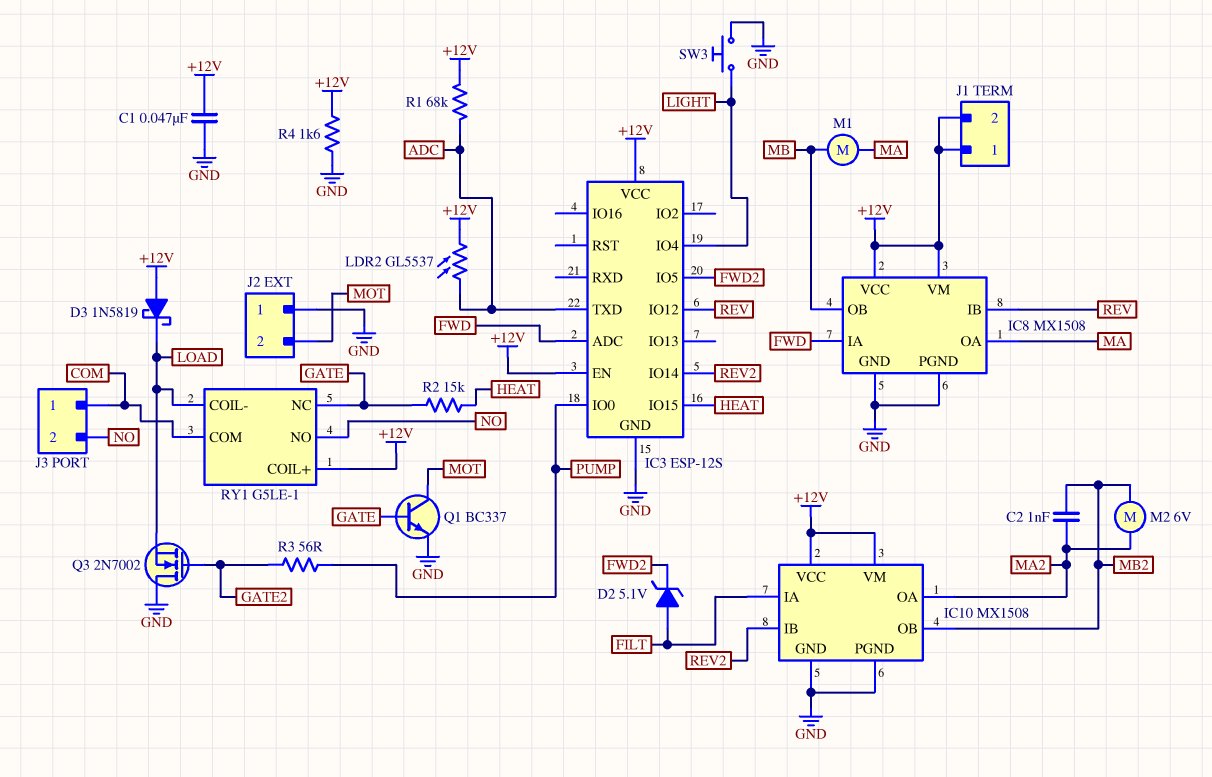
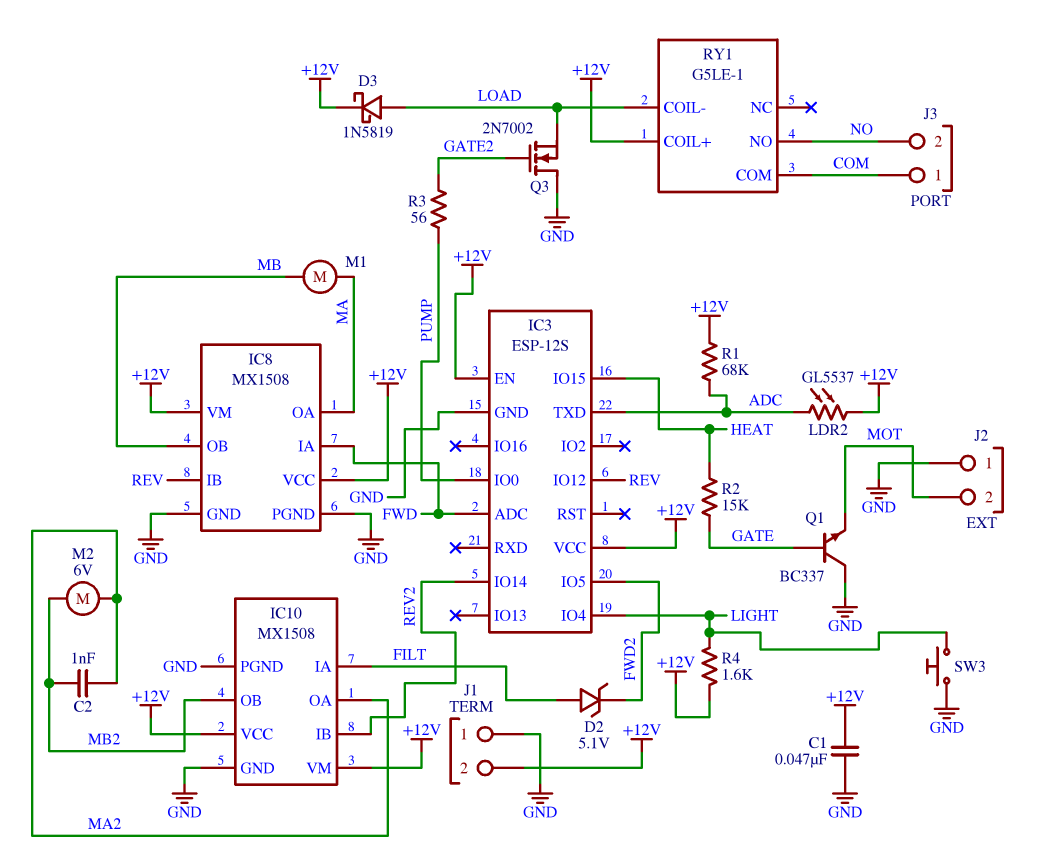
D3: schottky 1N5819 (A +12V, K LOAD) -> schottky 1N5819 (A LOAD, K +12V)
J1 pin 1: +12V -> GND
Q1: NPN BC337 (B GATE, C MOT, E GND) -> NPN BC337 (B GATE, C GND, E MOT)
R4: 1.6k (+12V, GND) -> 1.6k (+12V, LIGHT)
RY1 pin NC: GATE -> none

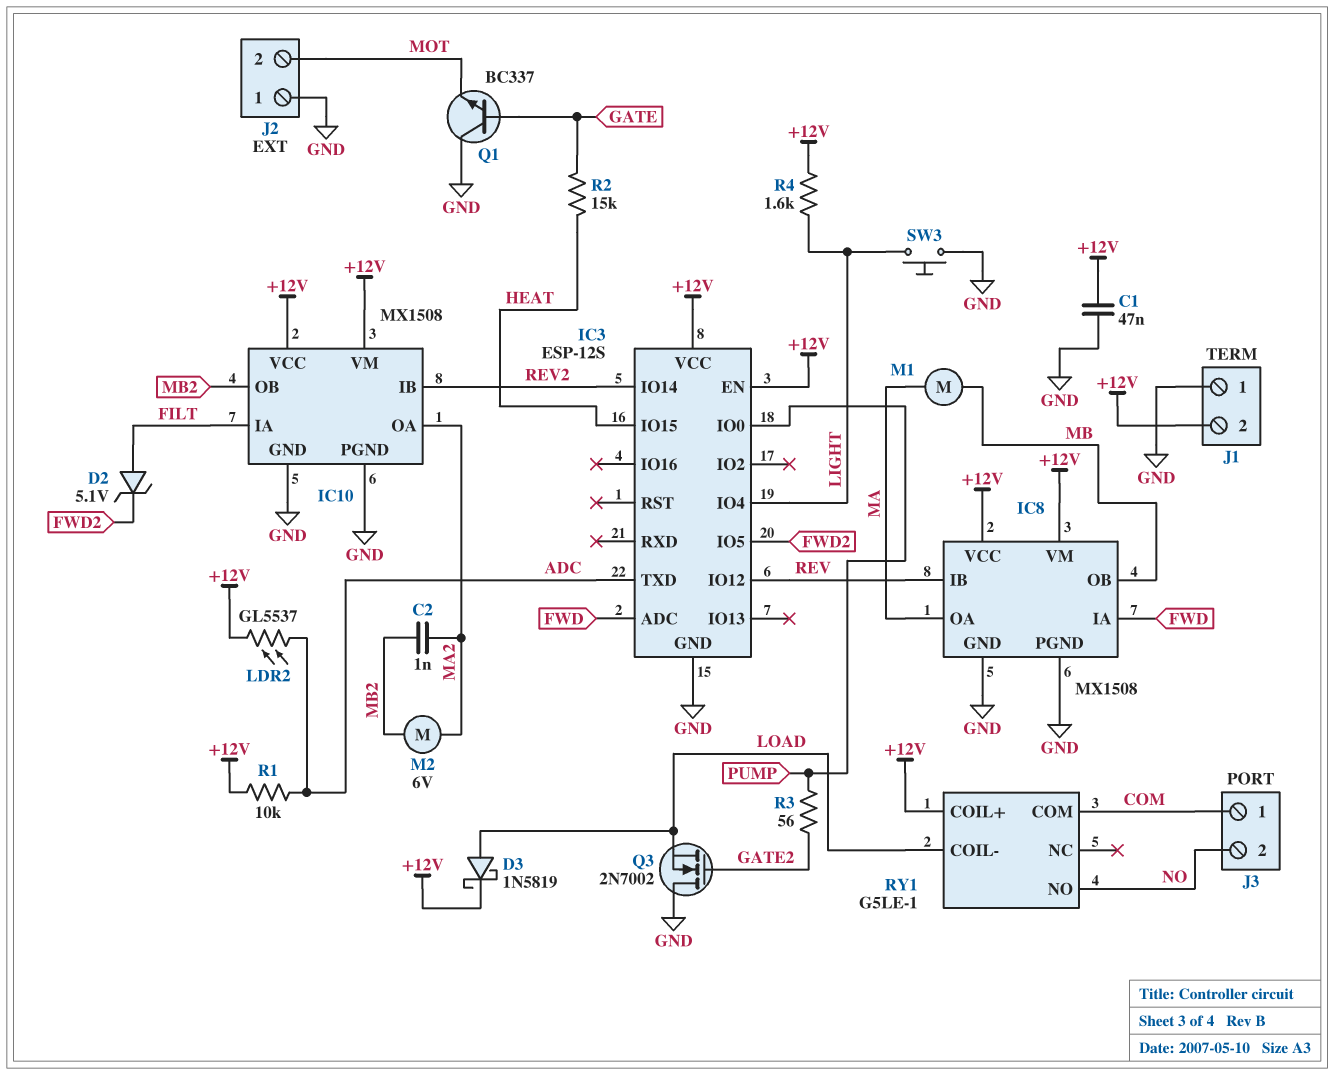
R1: 68k (+12V, ADC) -> 10k (+12V, ADC)

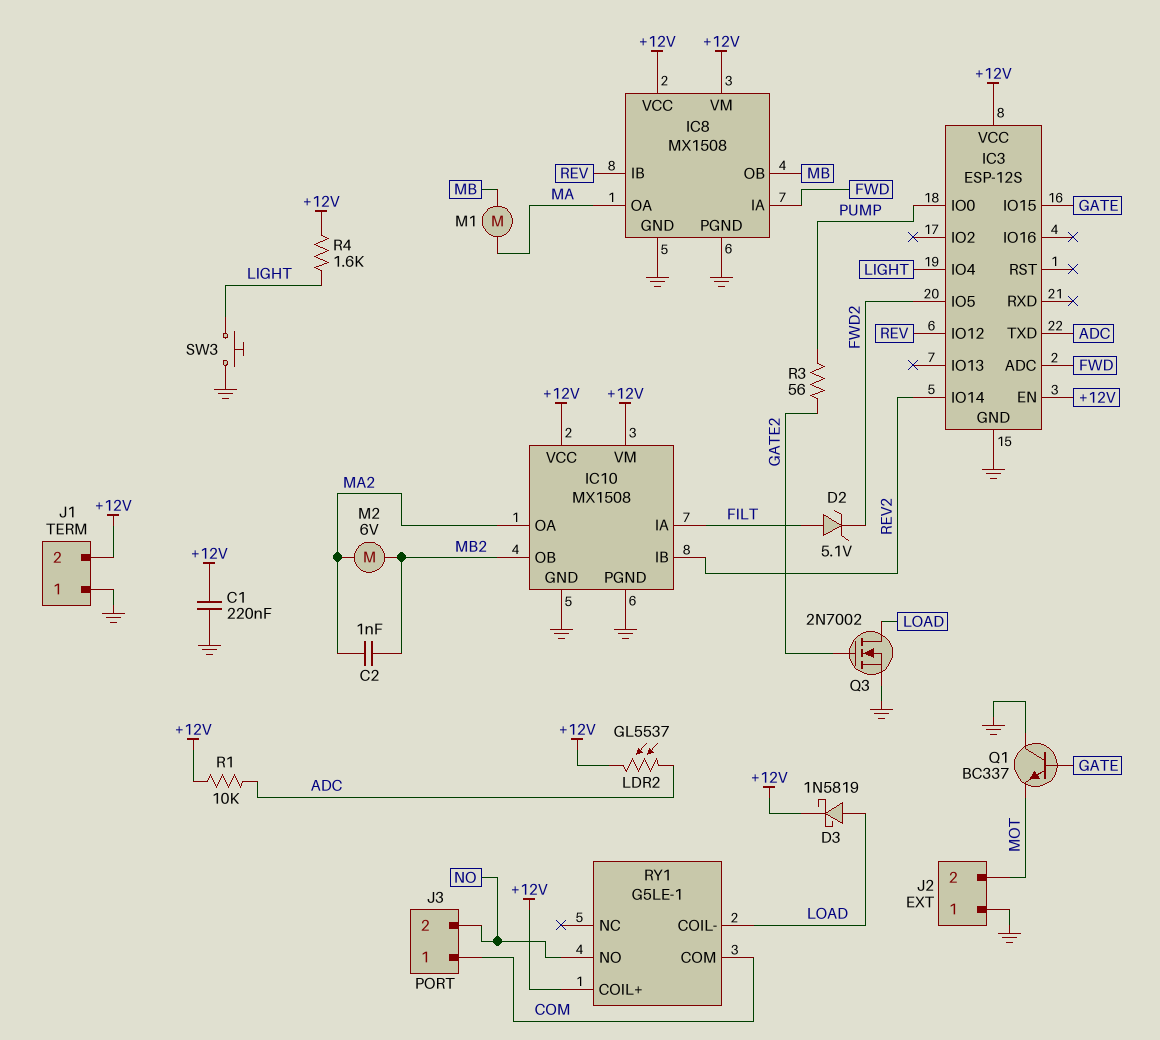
C1: 47nF (+12V, GND) -> 220nF (+12V, GND)
IC3 pin IO15: HEAT -> GATE
Q3: NMOS 2N7002 (G GATE2, D GND, S LOAD) -> NMOS 2N7002 (G GATE2, D LOAD, S GND)
R2: 15k (GATE, HEAT) -> none

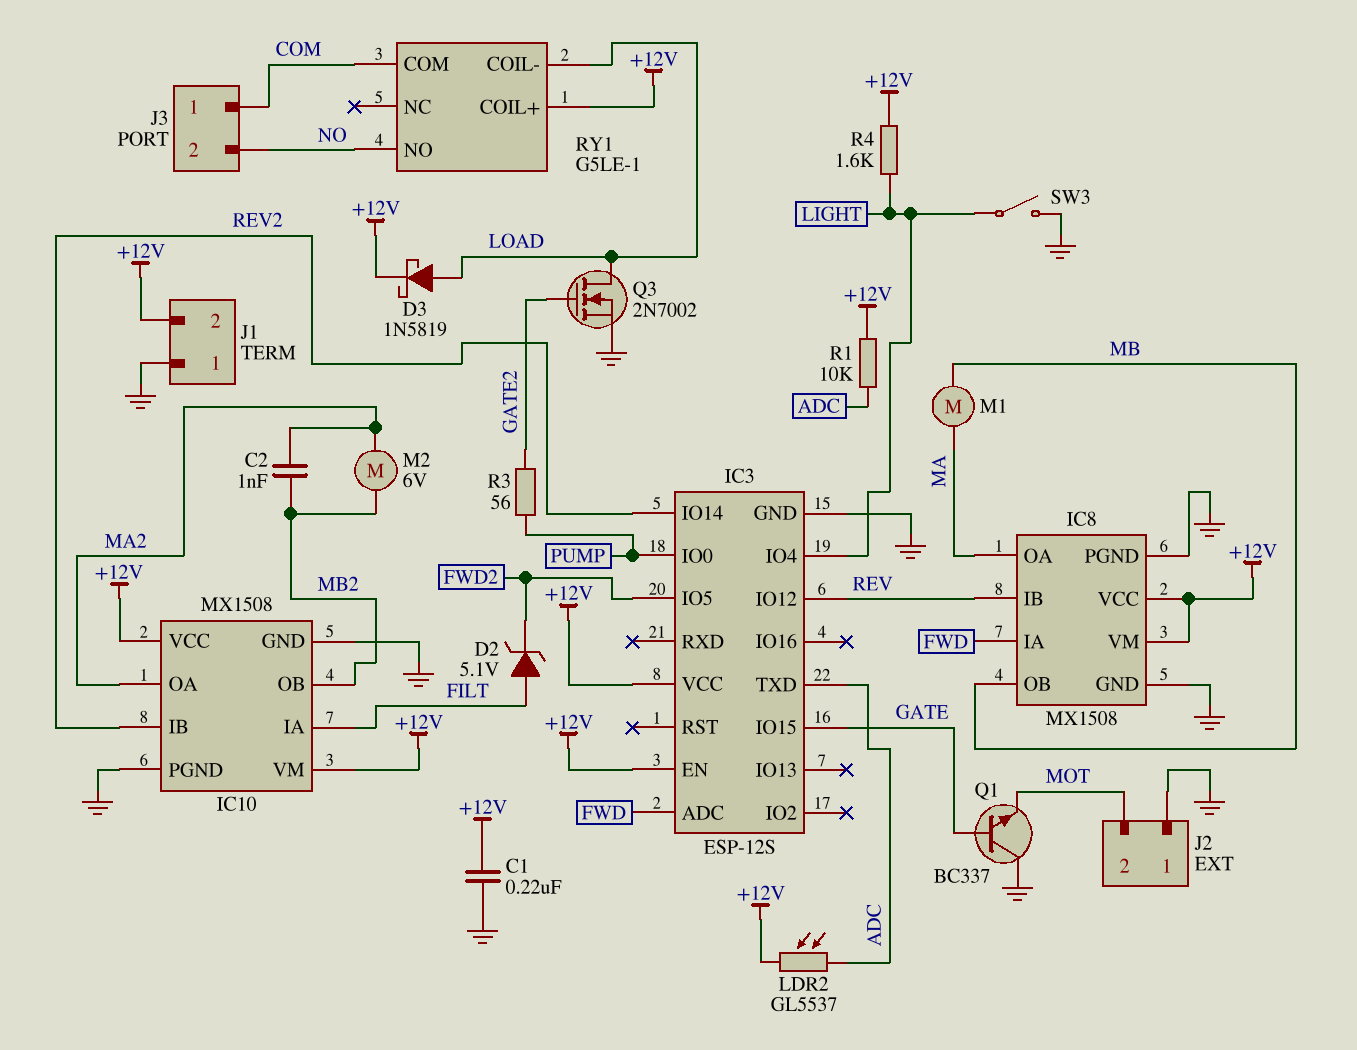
SW3: button (GND, LIGHT) -> switch (GND, LIGHT)

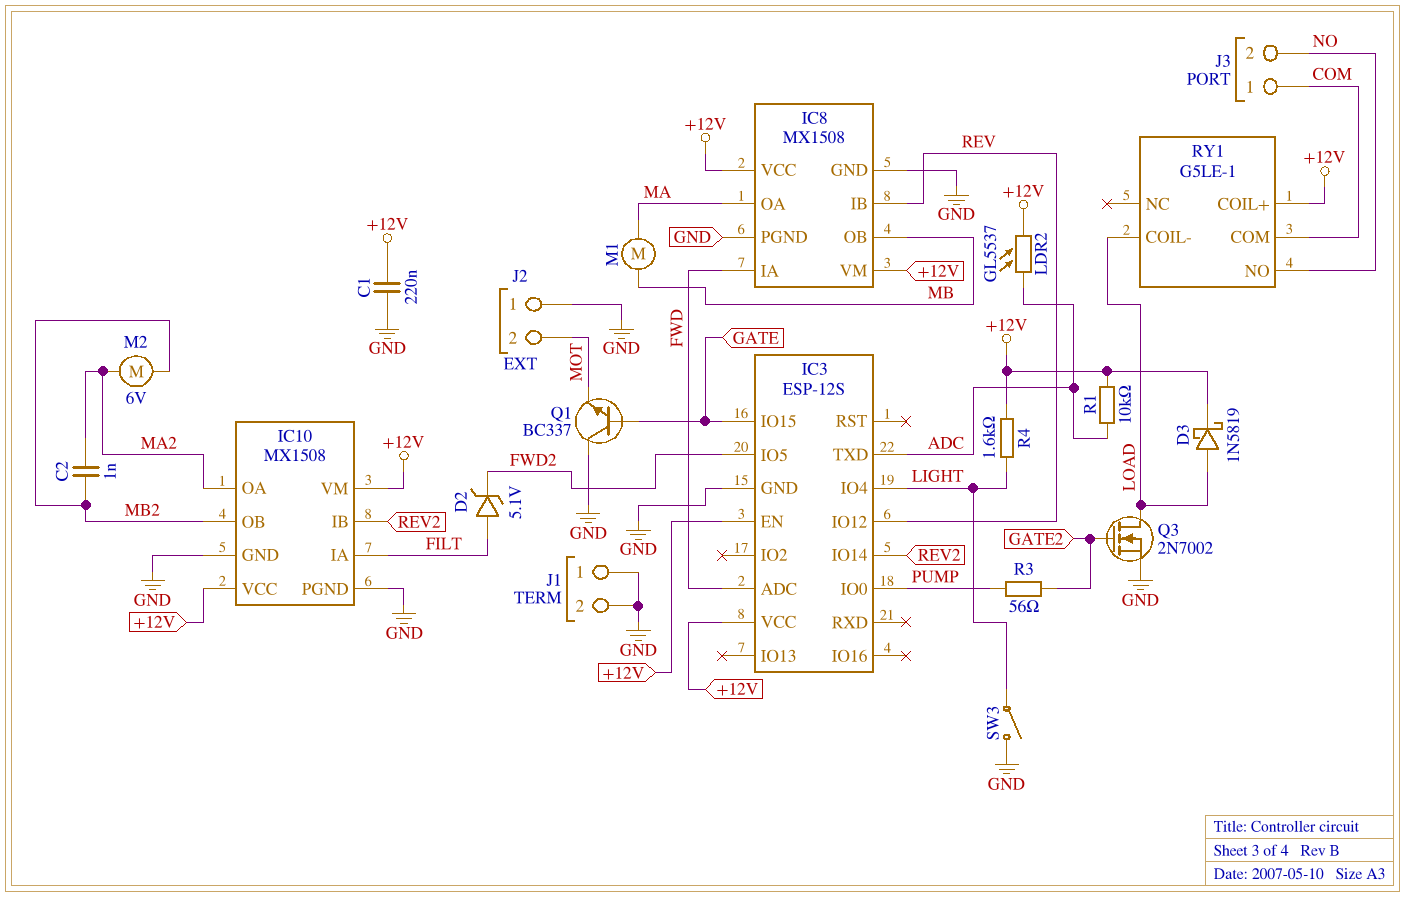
J1 pin 2: +12V -> GND

